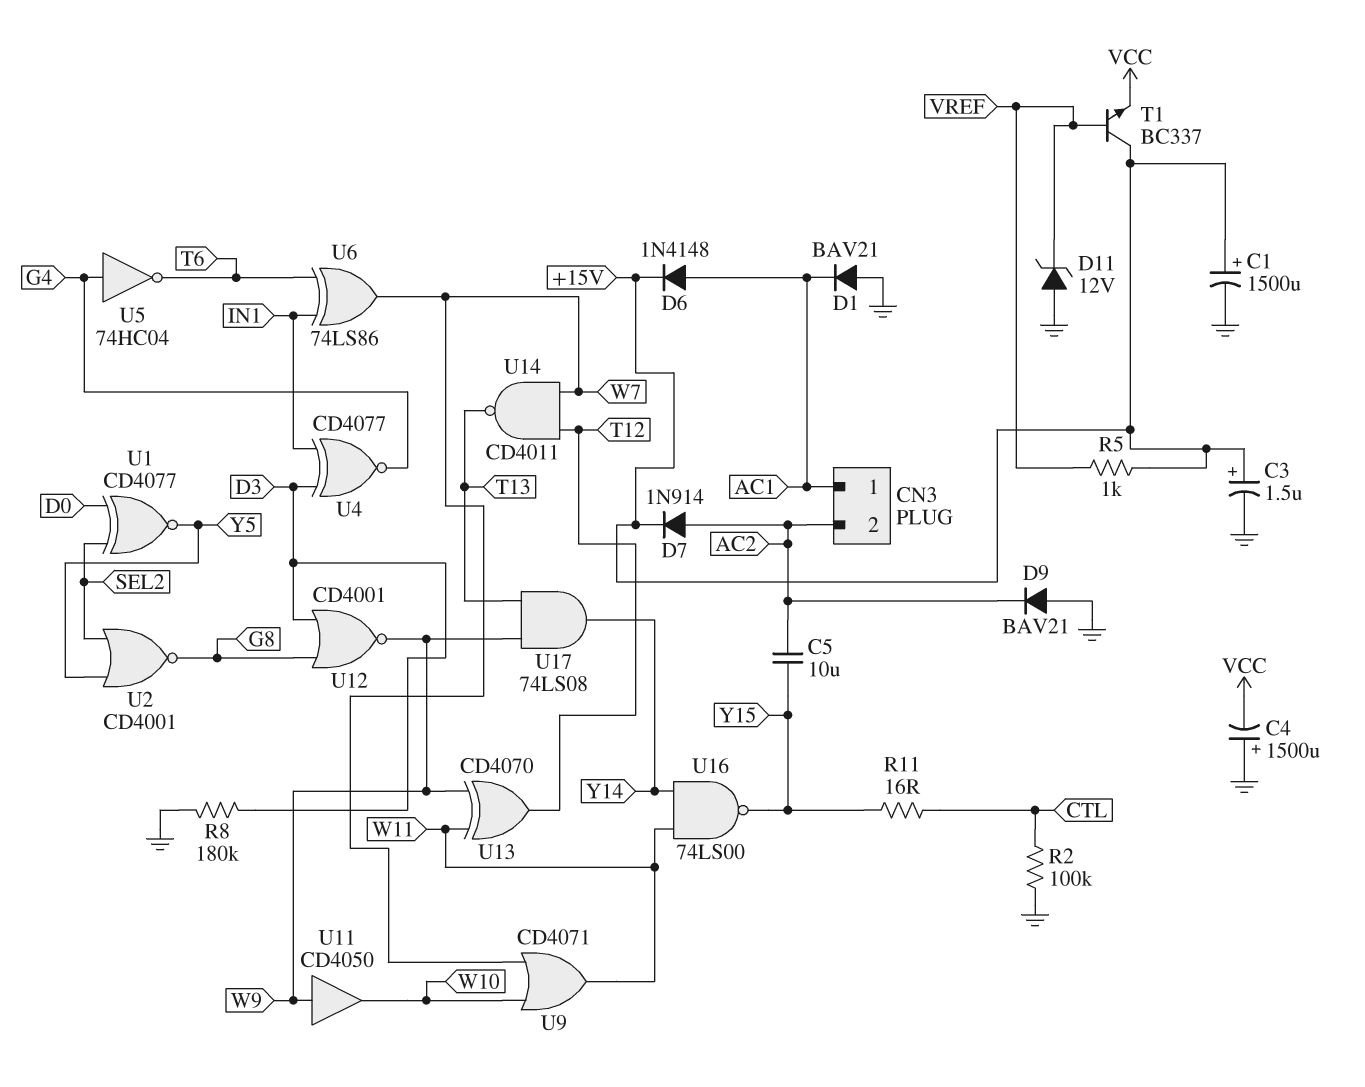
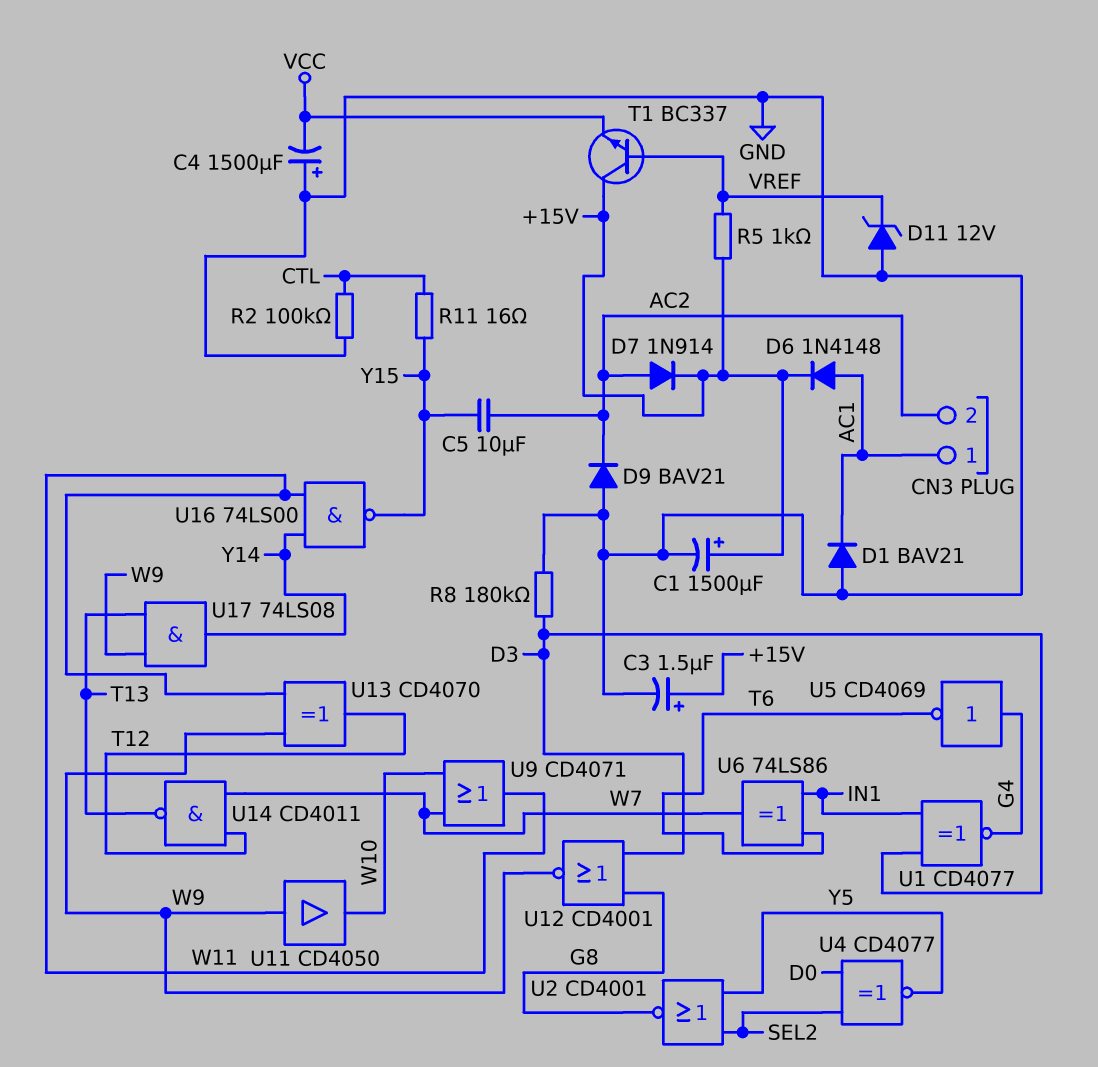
U1: XNOR CD4077 (in D0, in SEL2, out Y5) -> XNOR CD4077 (in D3, in IN1, out G4)
U4: XNOR CD4077 (in D3, in IN1, out G4) -> XNOR CD4077 (in D0, in SEL2, out Y5)
U5: NOT 74HC04 (in G4, out T6) -> NOT CD4069 (in G4, out T6)

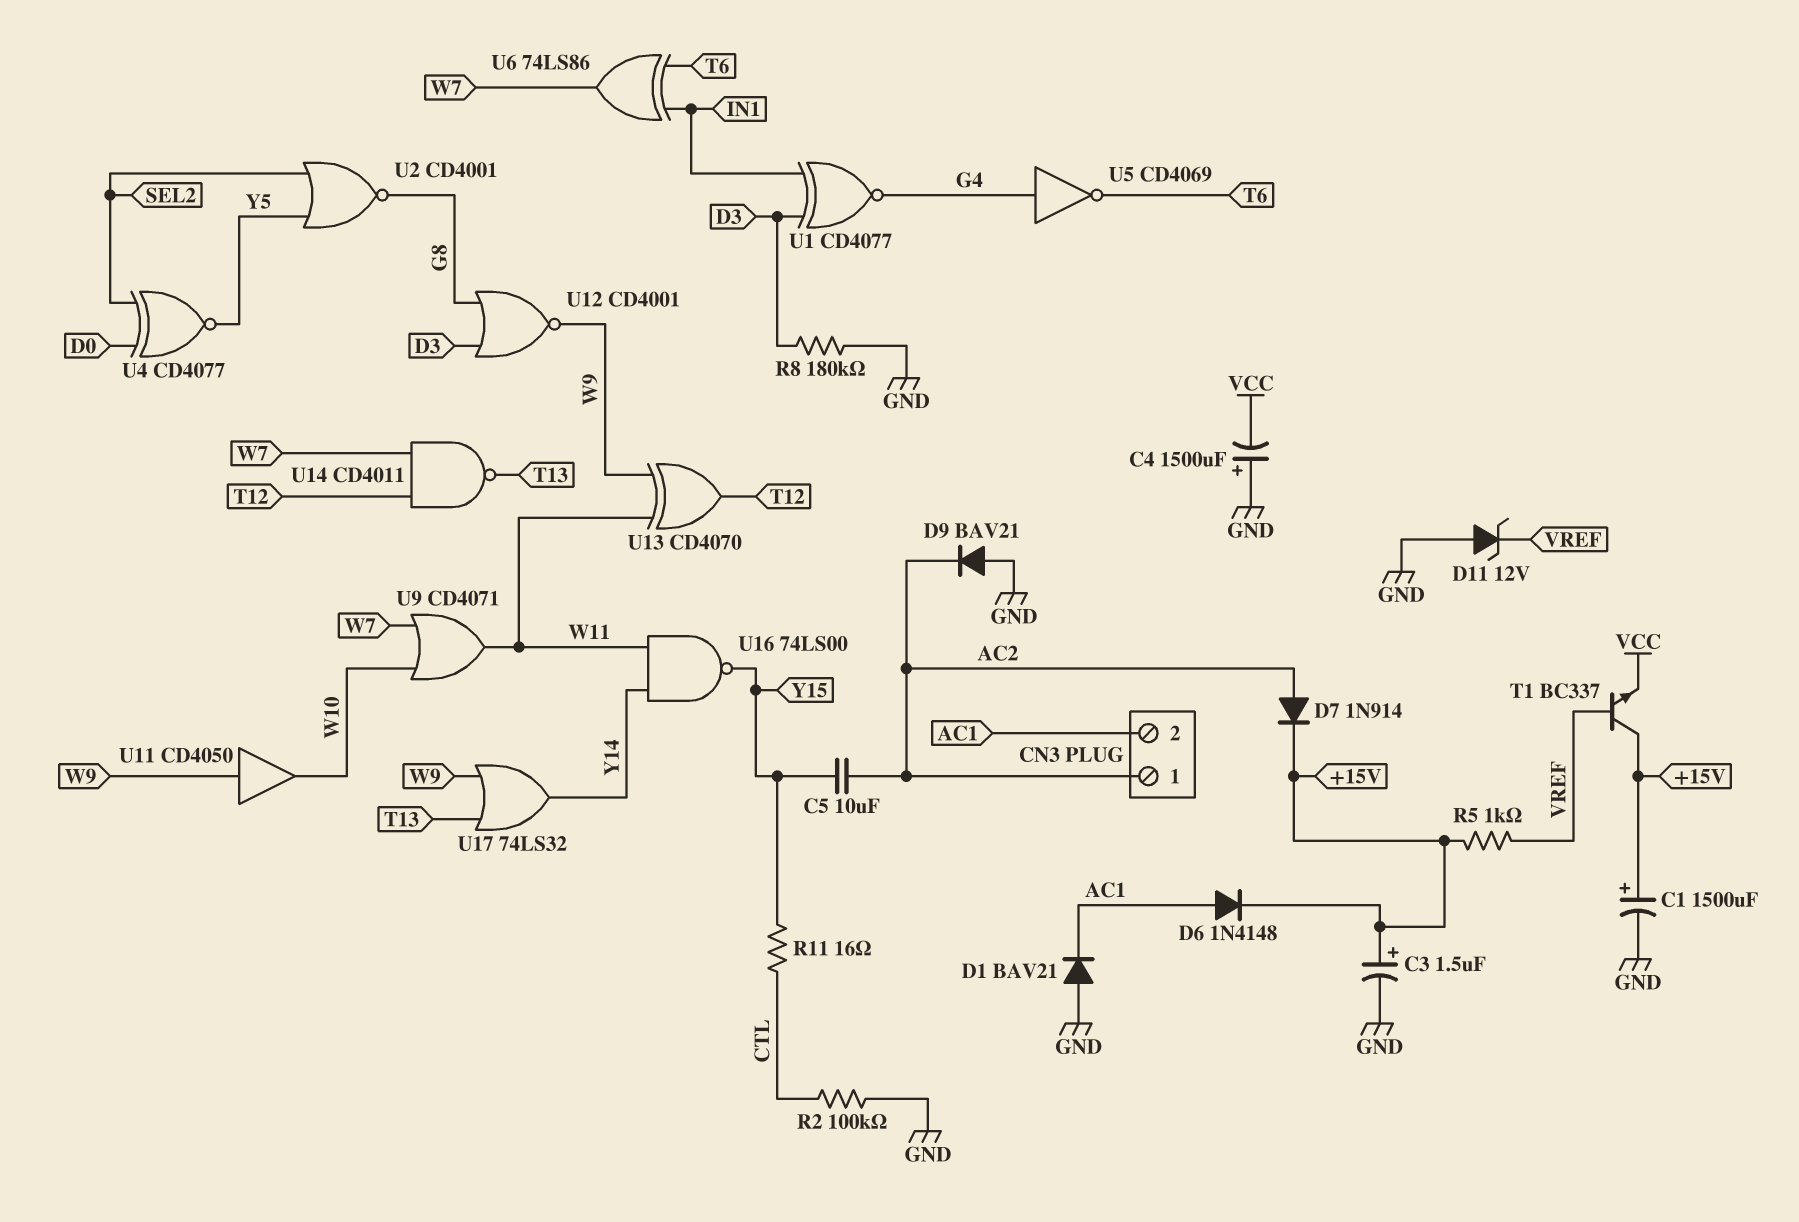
CN3 pin 1: AC1 -> AC2
CN3 pin 2: AC2 -> AC1
U17: AND 74LS08 (in T13, in W9, out Y14) -> OR 74LS32 (in T13, in W9, out Y14)

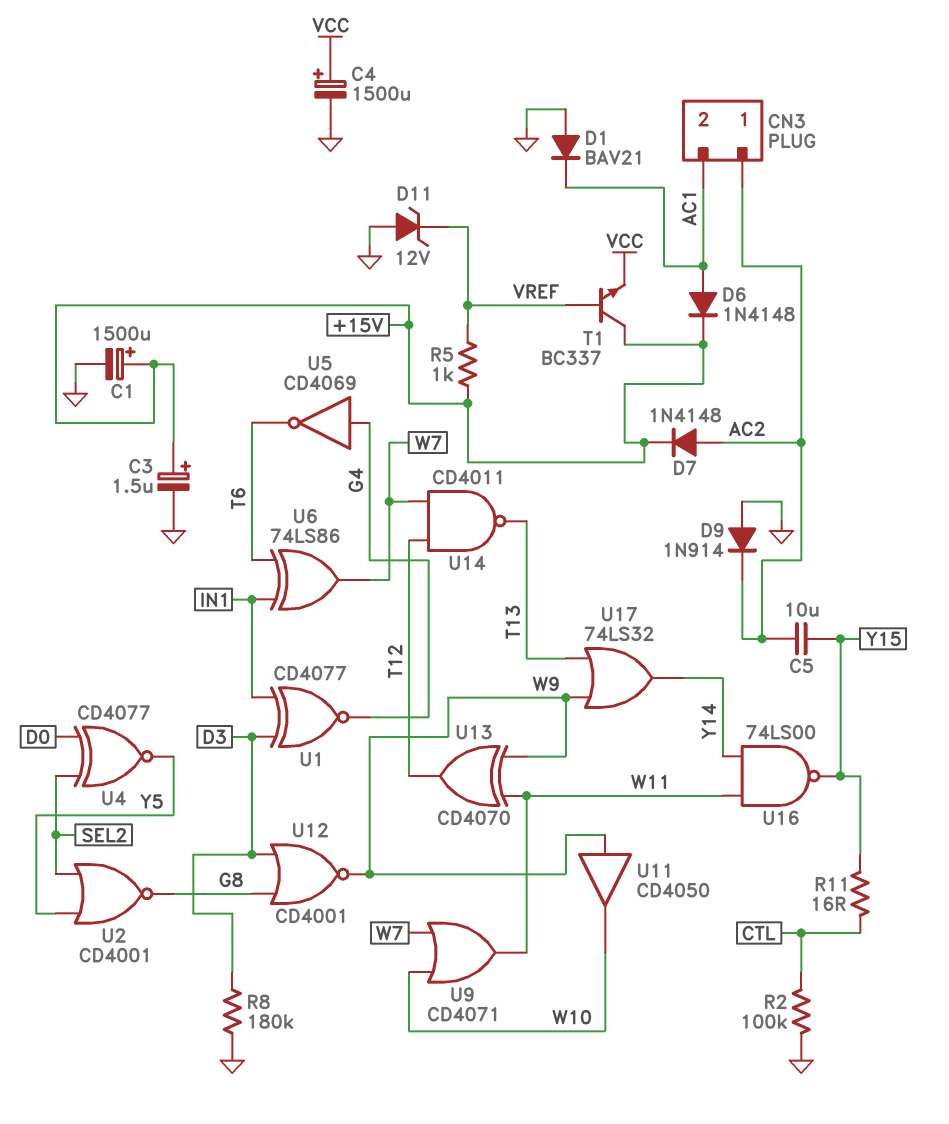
C4: 1500uF (plus GND, minus VCC) -> 1500uF (plus VCC, minus GND)
D7: diode 1N914 (A AC2, K +15V) -> diode 1N4148 (A AC2, K +15V)
D9: diode BAV21 (A GND, K AC2) -> diode 1N914 (A GND, K AC2)

